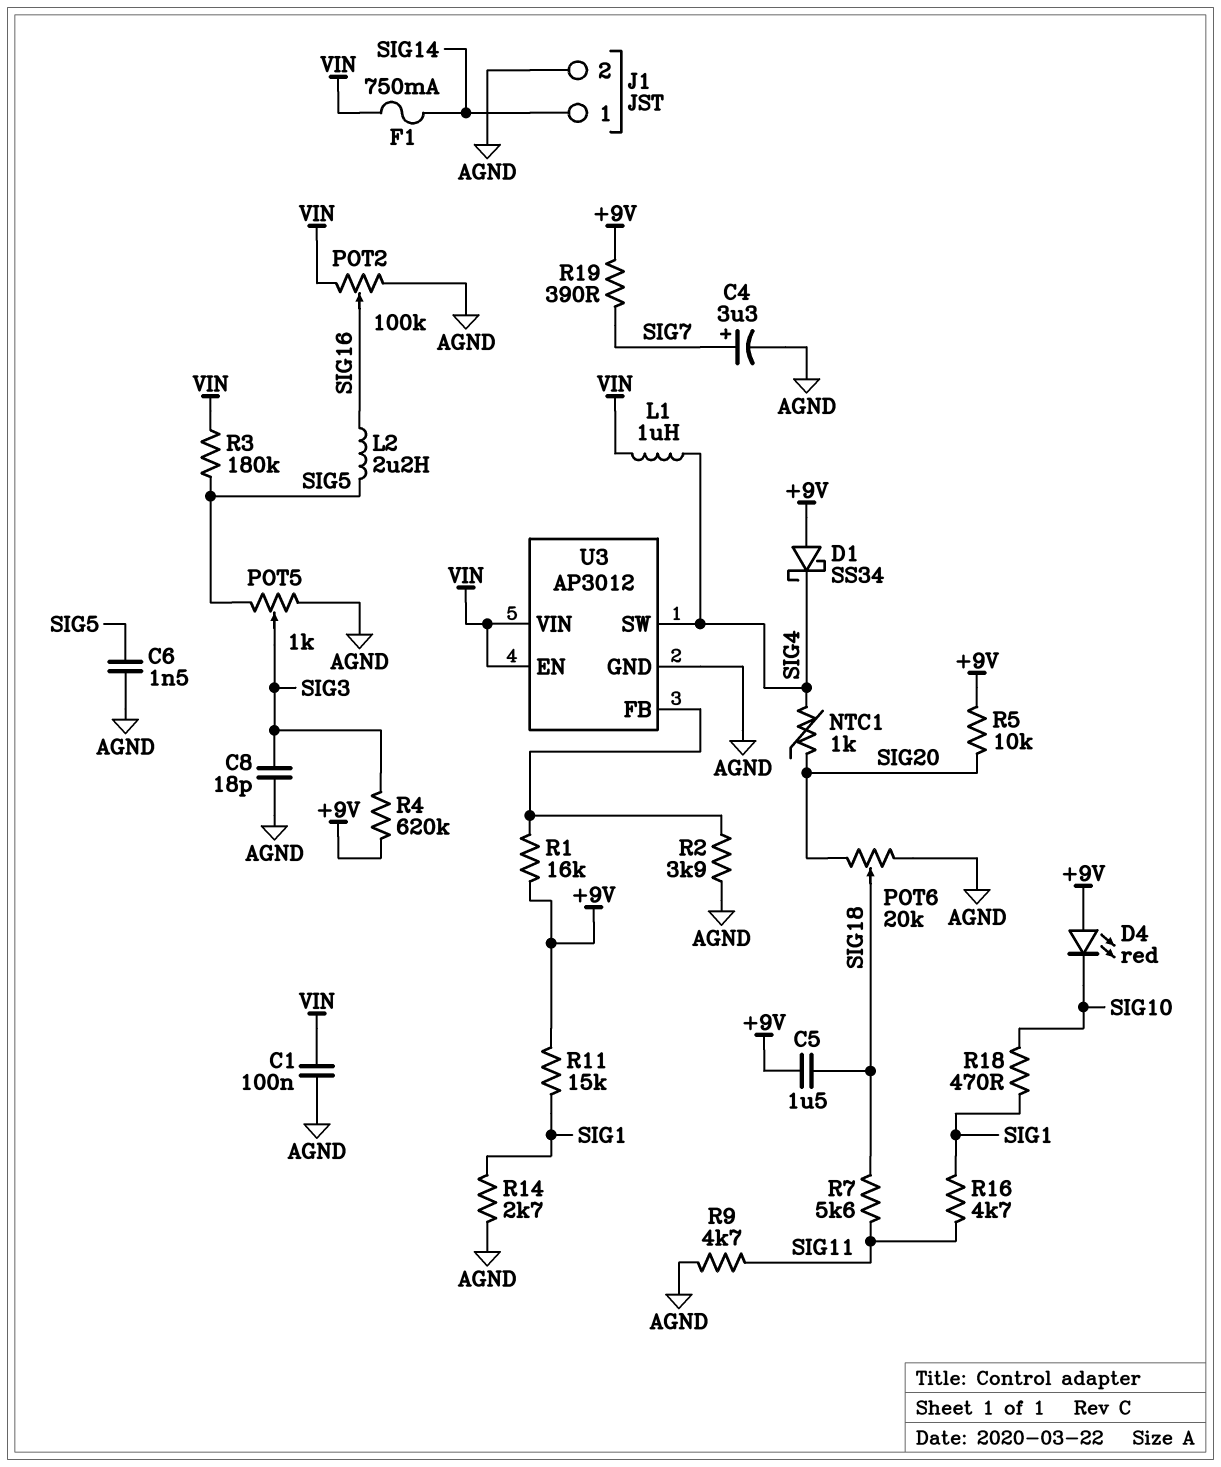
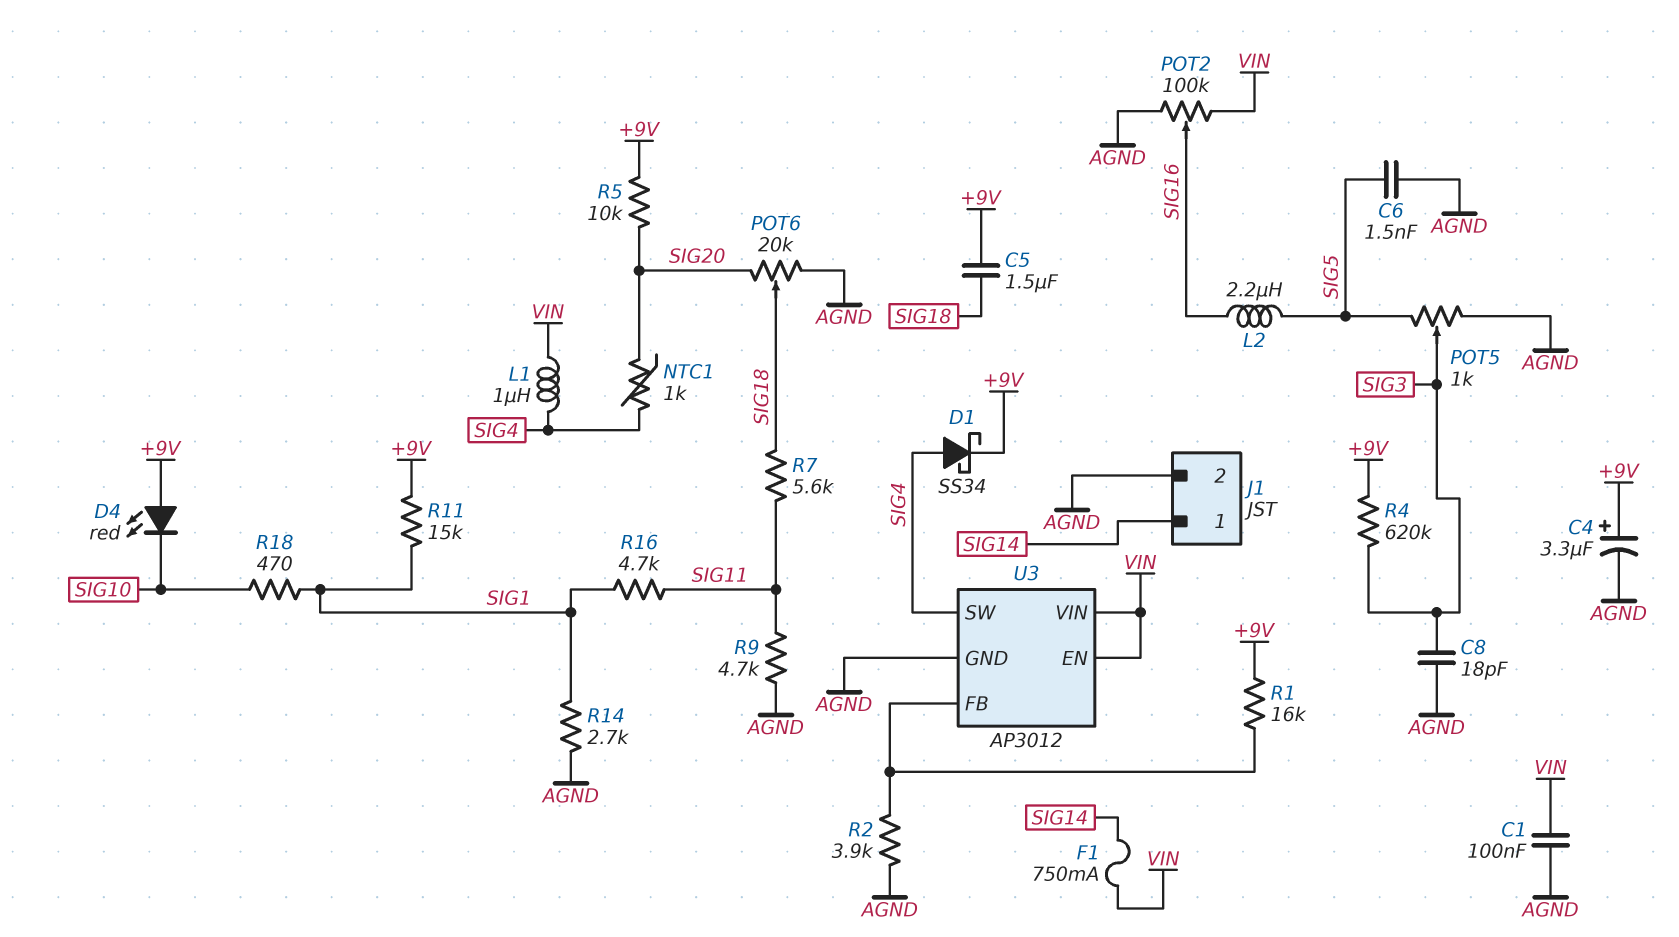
C4: 3.3uF (plus SIG7, minus AGND) -> 3.3uF (plus +9V, minus AGND)
D1: schottky SS34 (A +9V, K SIG4) -> schottky SS34 (A SIG4, K +9V)
R3: 180k (SIG5, VIN) -> none
R19: 390 (+9V, SIG7) -> none

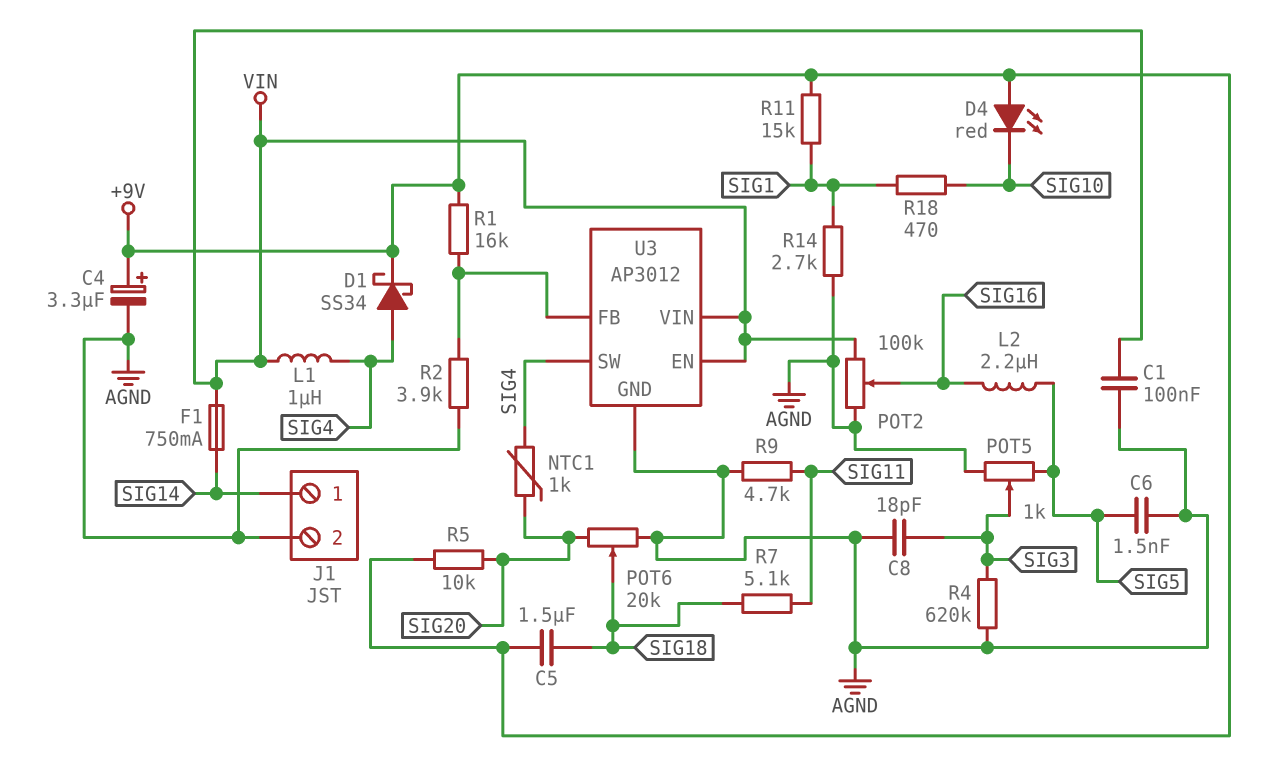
R4: 620k (+9V, SIG3) -> 620k (AGND, SIG3)
R7: 5.6k (SIG11, SIG18) -> 5.1k (SIG11, SIG18)
R16: 4.7k (SIG1, SIG11) -> none

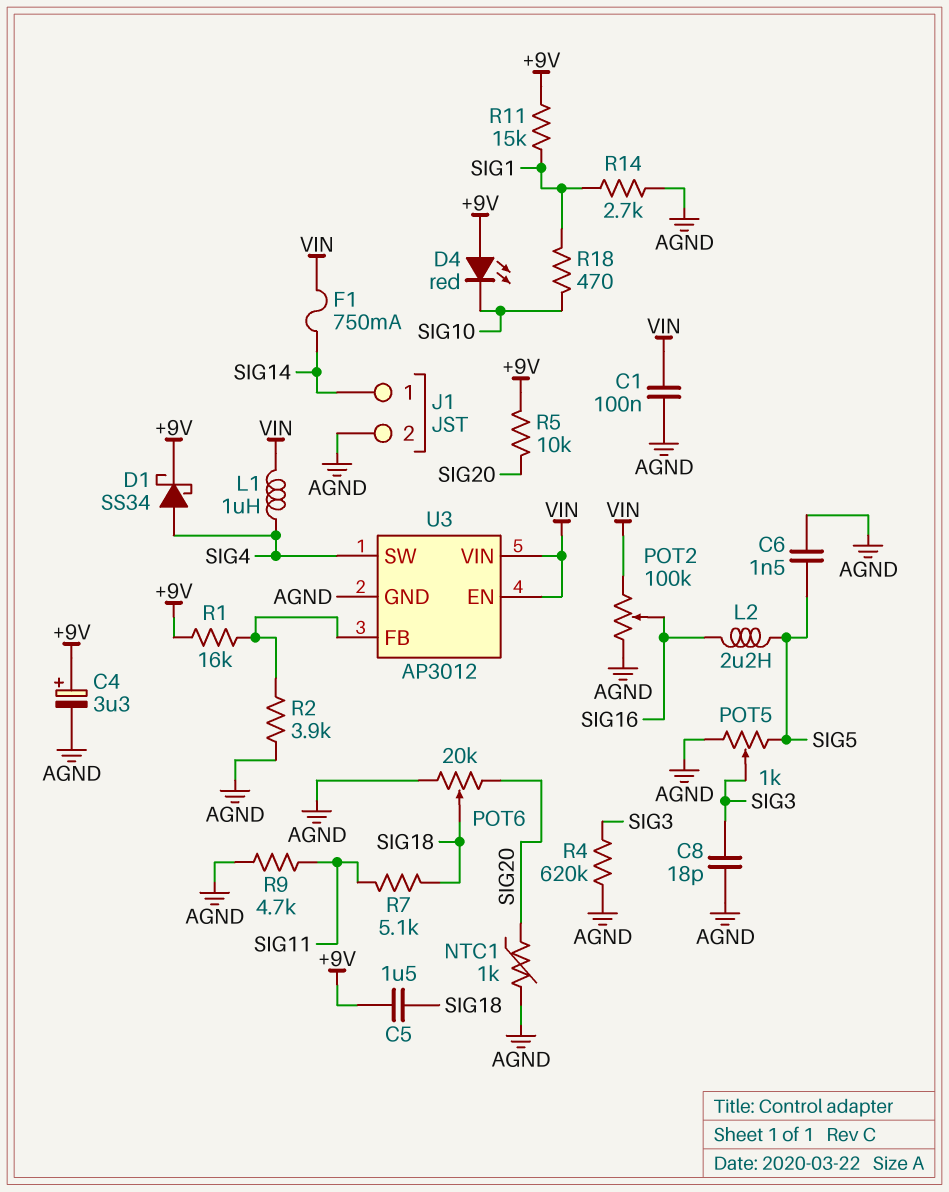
NTC1: 1k (SIG4, SIG20) -> 1k (AGND, SIG20)

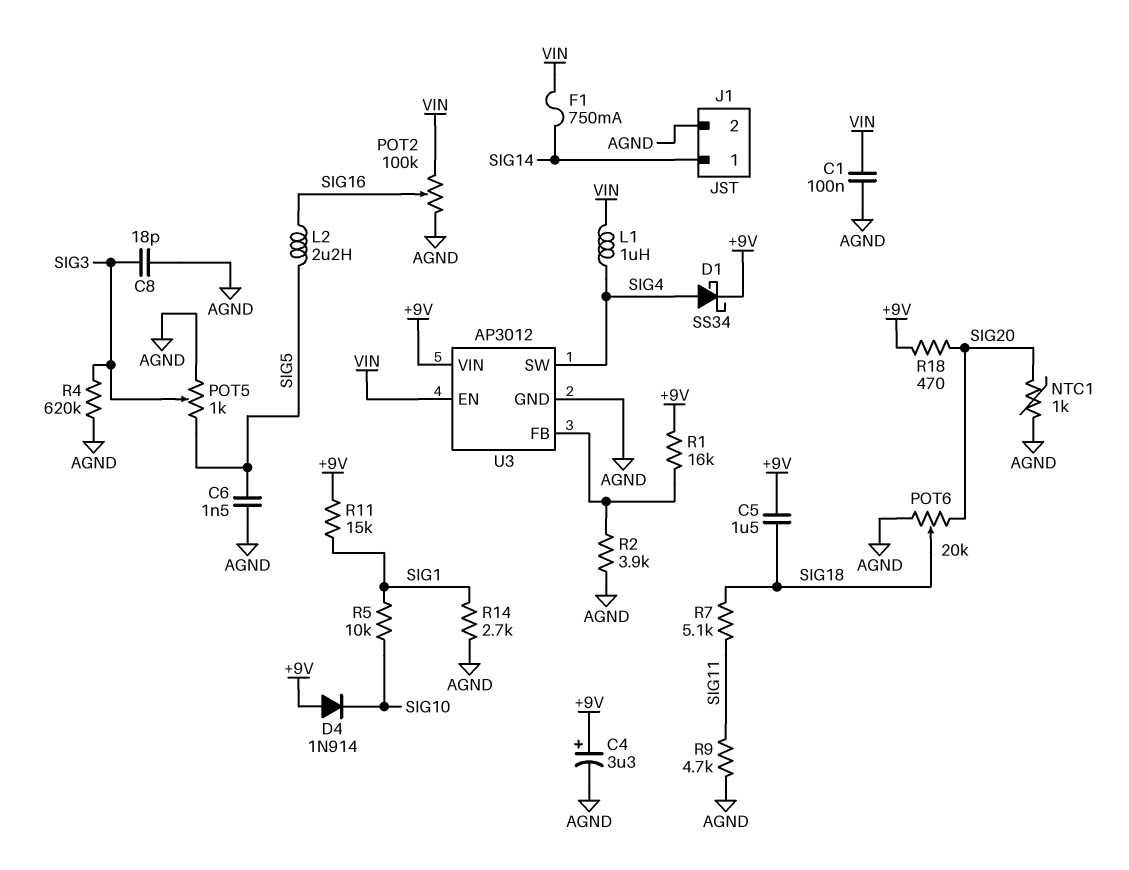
D4: LED red (A +9V, K SIG10) -> diode 1N914 (A +9V, K SIG10)
R5: 10k (+9V, SIG20) -> 10k (SIG1, SIG10)
R18: 470 (SIG1, SIG10) -> 470 (+9V, SIG20)
U3 pin VIN: VIN -> +9V

